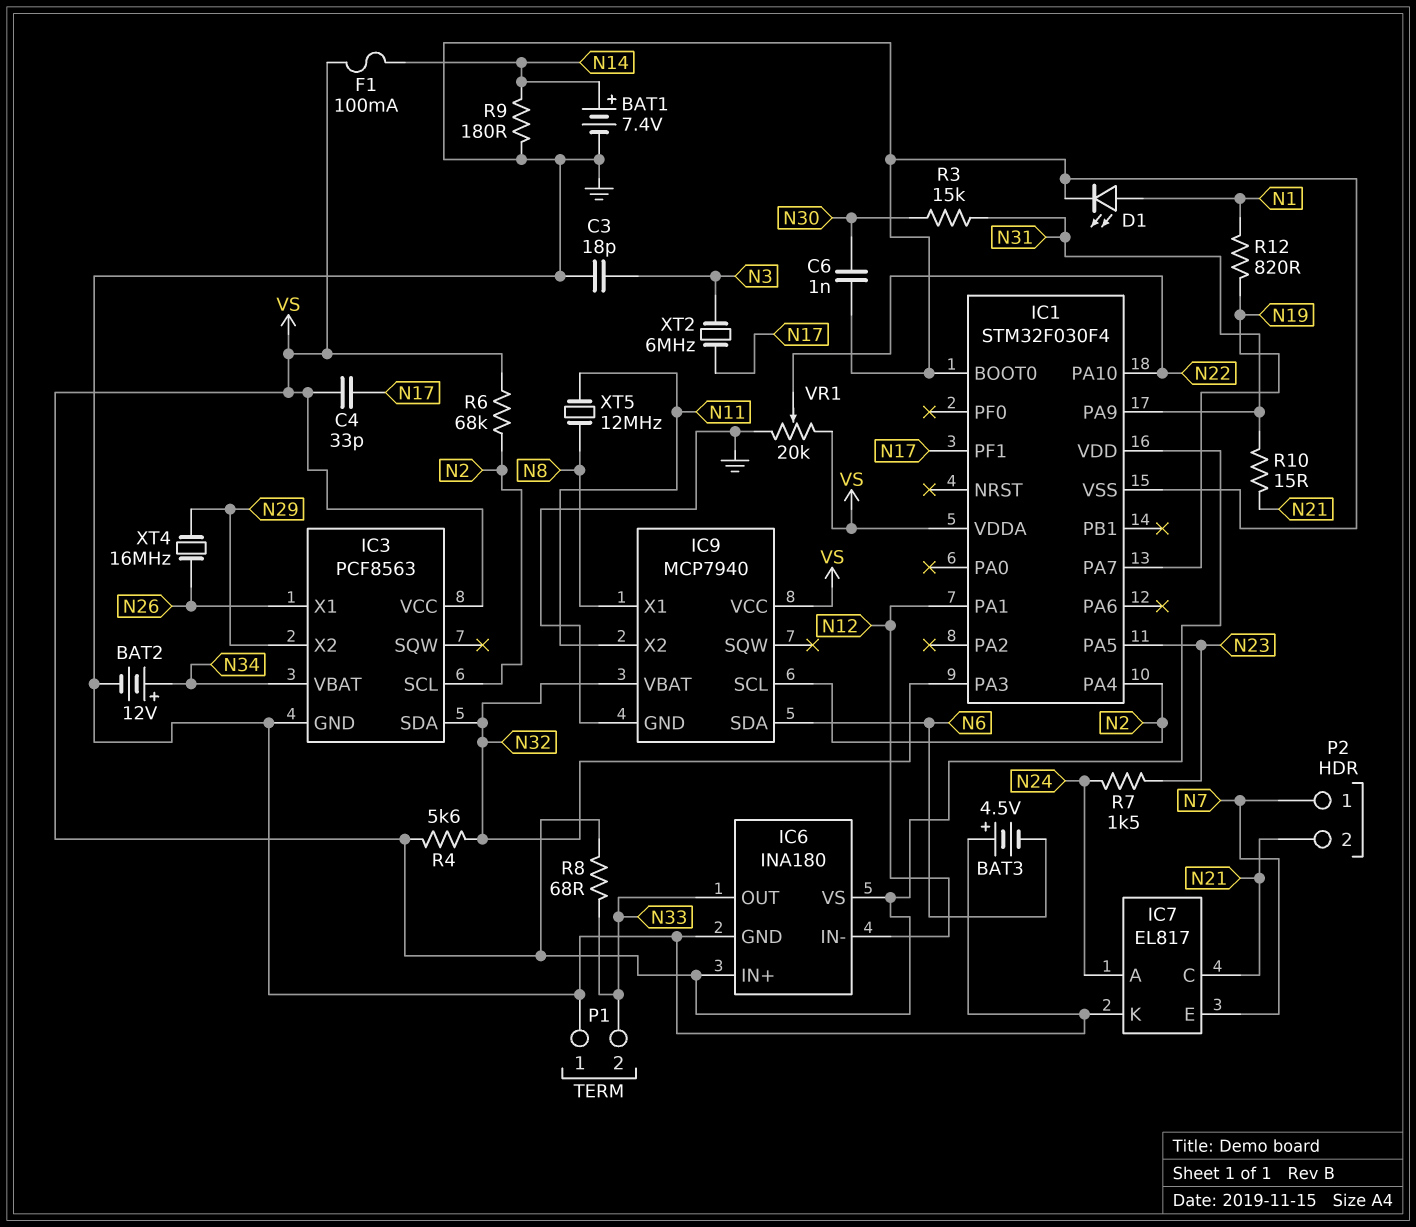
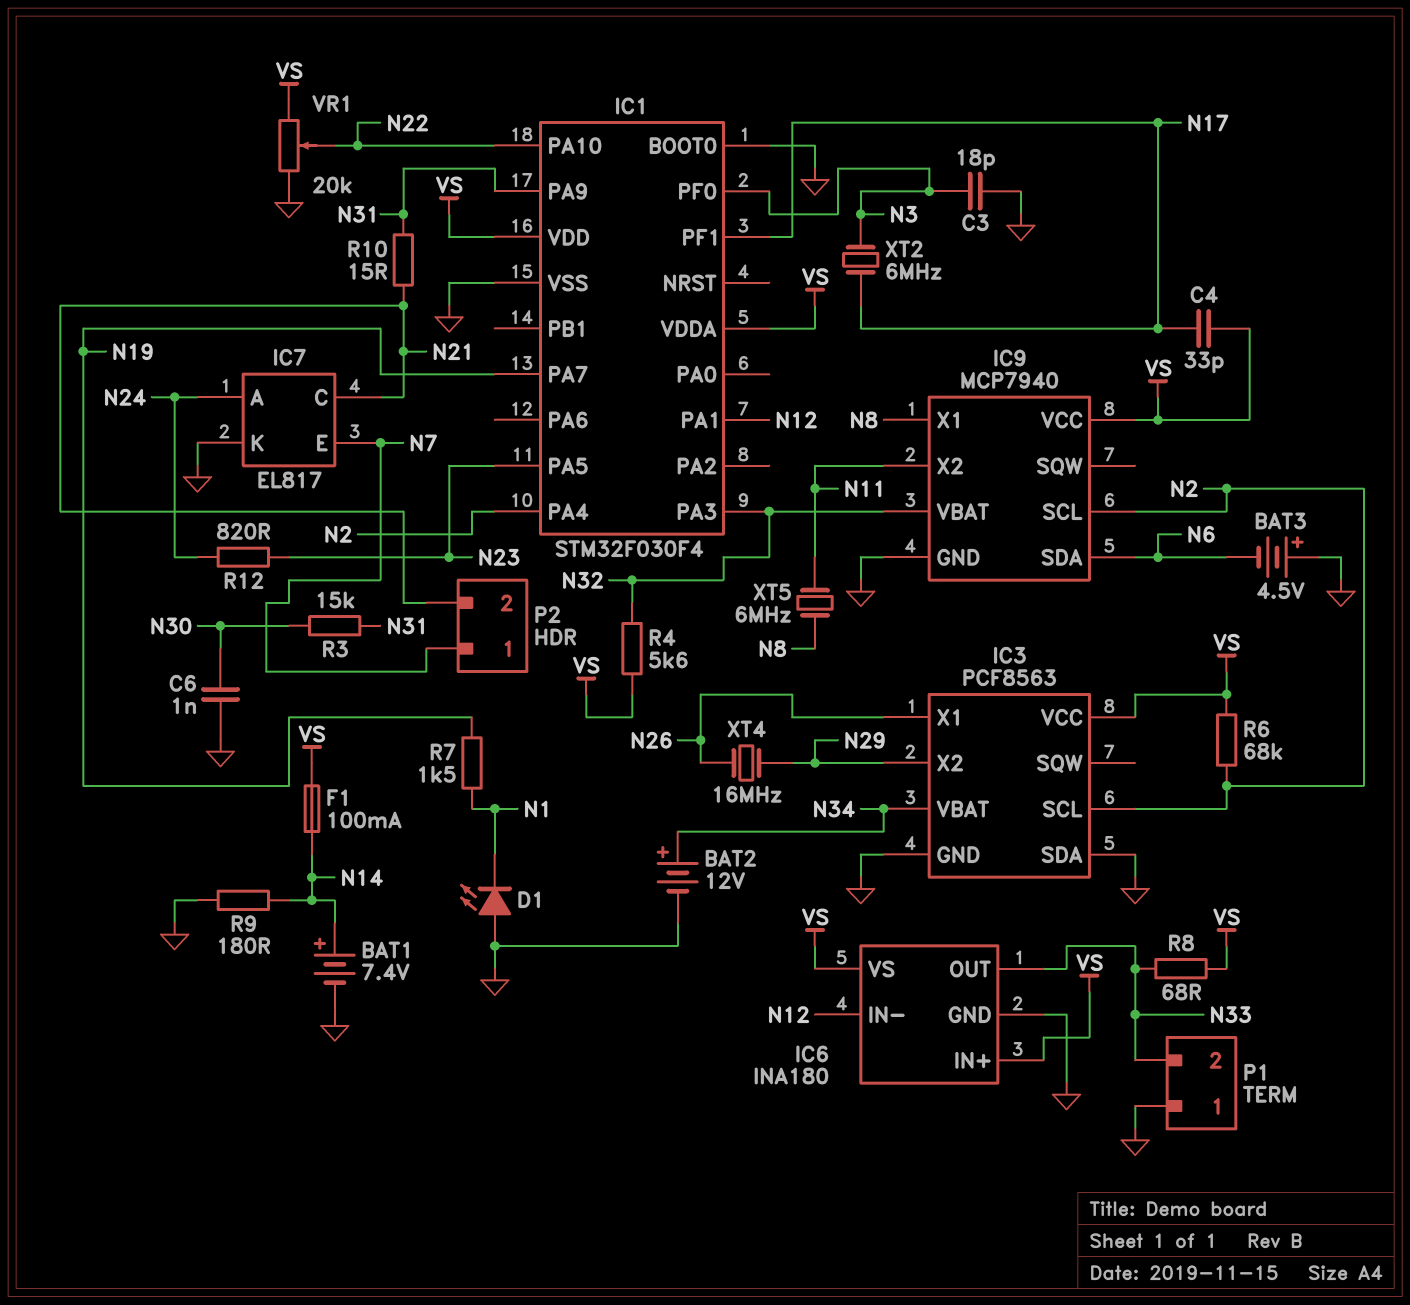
D1: LED (A N1, K GND) -> LED (A GND, K N1)
IC1 pin PF0: none -> N3
IC3 pin SDA: N32 -> GND
R7: 1.5k (N23, N24) -> 1.5k (N1, N19)
R12: 820 (N1, N19) -> 820 (N23, N24)
XT5: 12MHz (N8, N11) -> 6MHz (N8, N11)

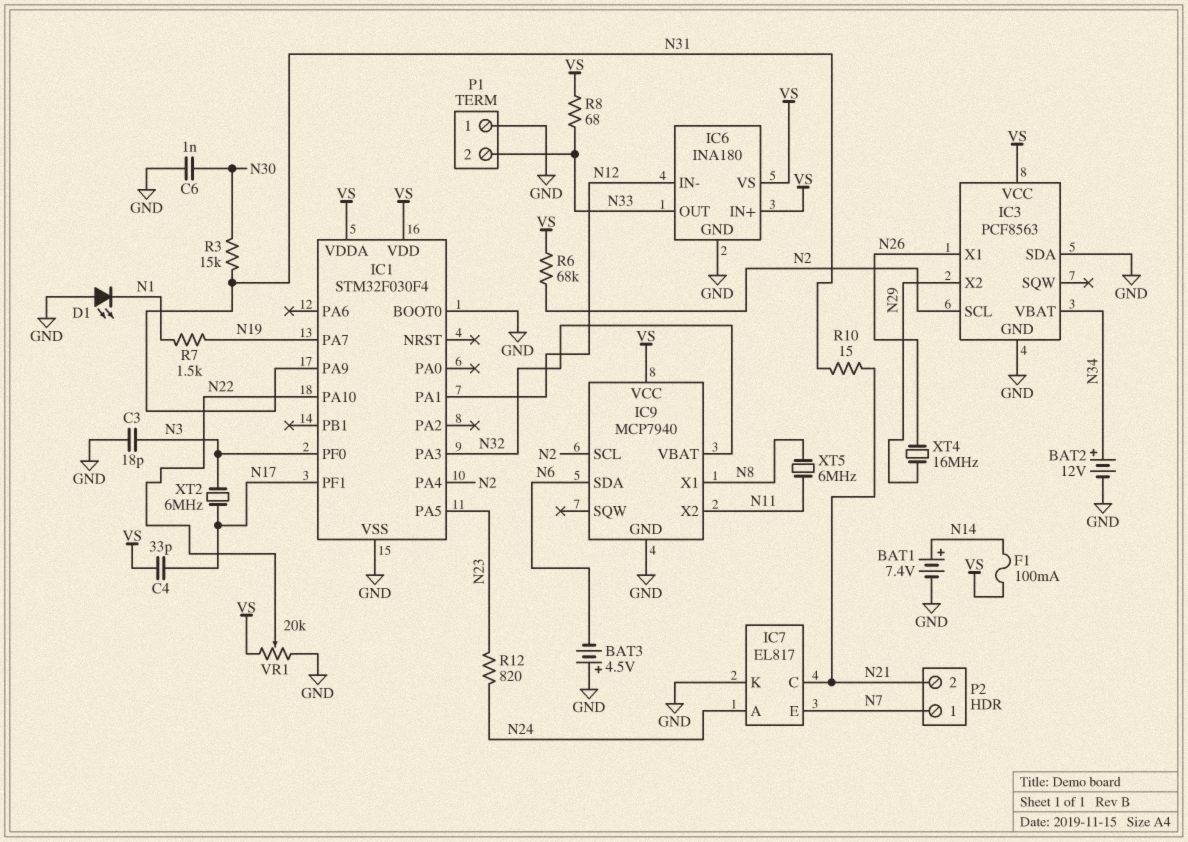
R4: 5.6k (N32, VS) -> none
R9: 180 (GND, N14) -> none

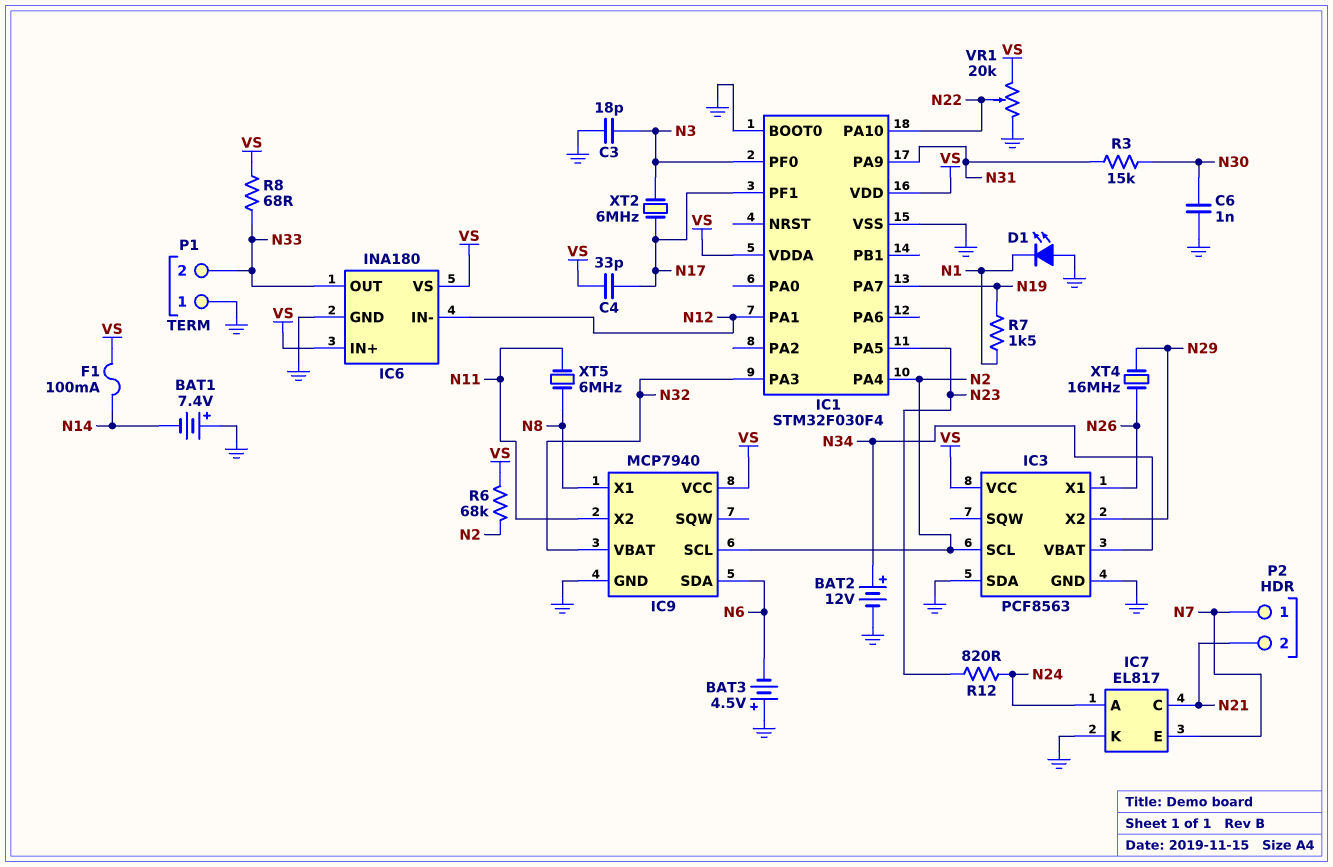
BAT1: 7.4V (plus N14, minus GND) -> 7.4V (plus GND, minus N14)
R10: 15 (N21, N31) -> none

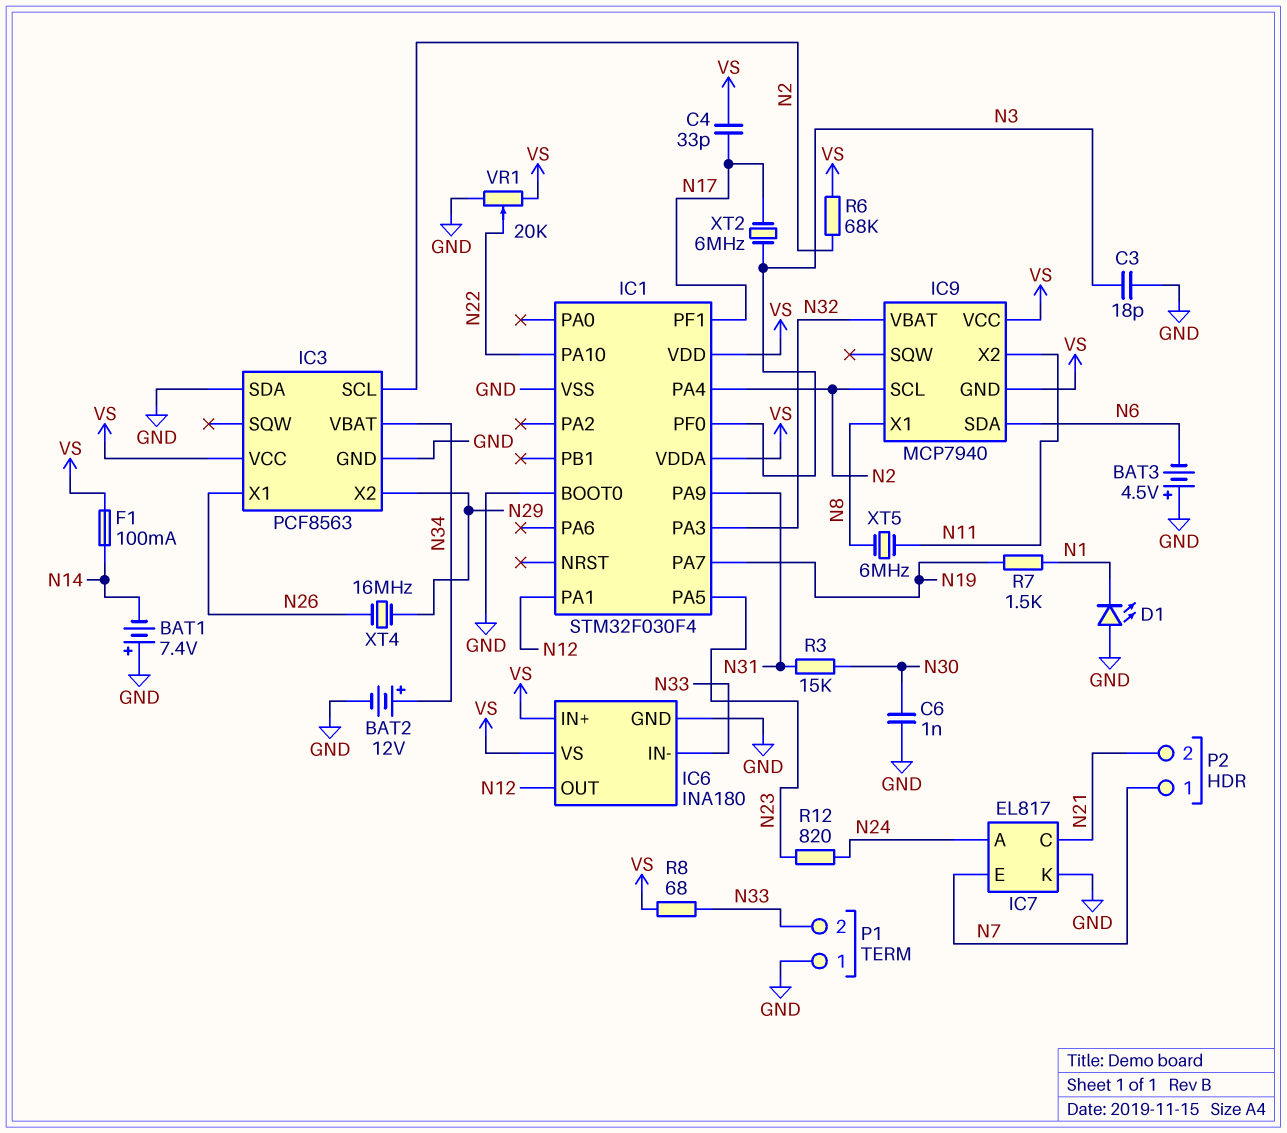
IC6 pin IN-: N12 -> N33
IC6 pin OUT: N33 -> N12
IC9 pin GND: GND -> VS

